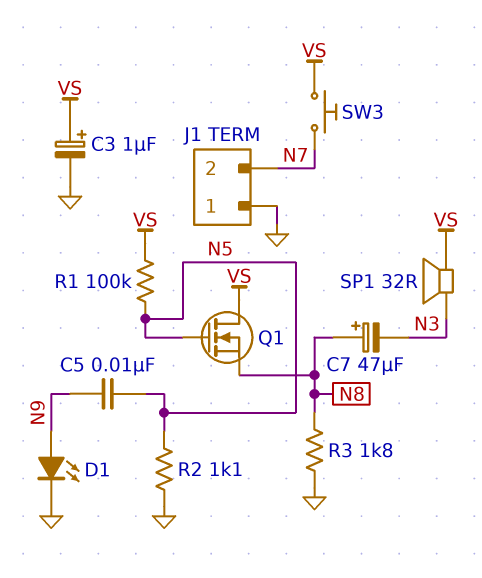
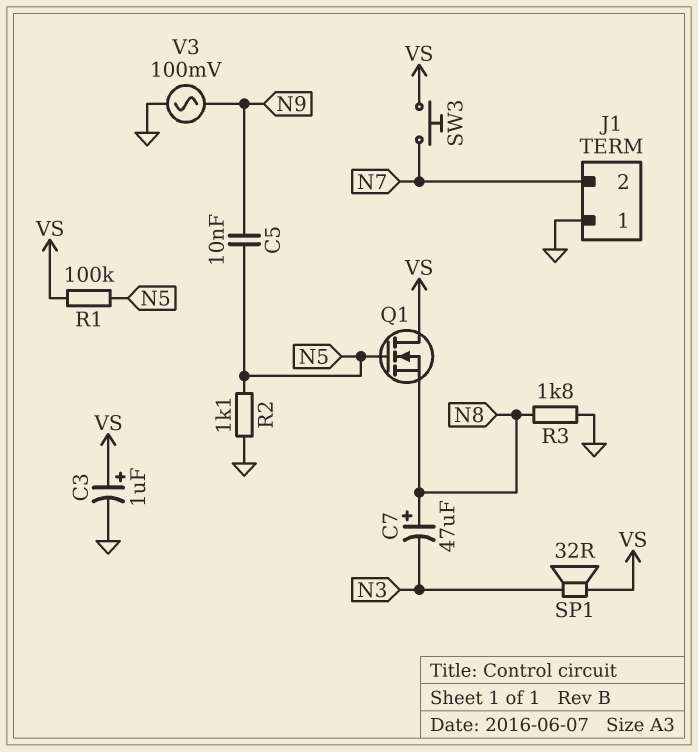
D1: LED (A N9, K GND) -> none
V3: none -> AC 100mV (GND, N9)

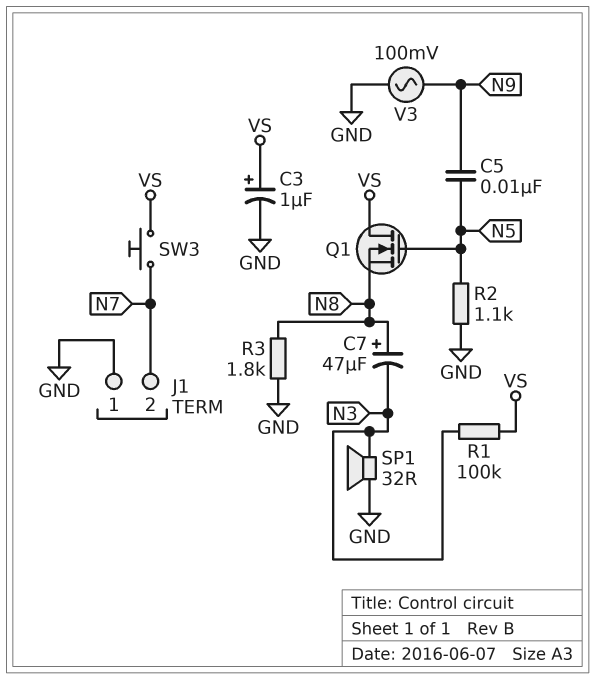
R1: 100k (N5, VS) -> 100k (N3, VS)
SP1: speaker 32R (N3, VS) -> speaker 32R (GND, N3)

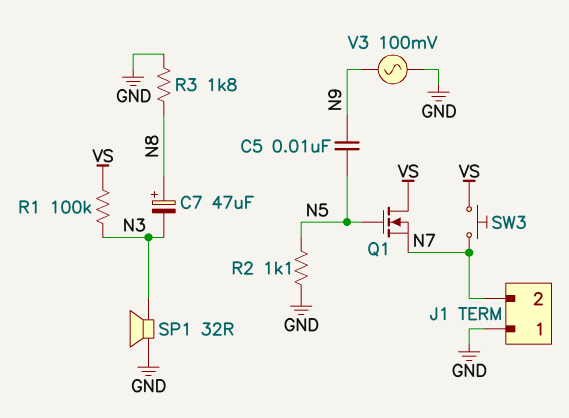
C3: 1uF (plus VS, minus GND) -> none
Q1: NMOS (G N5, D VS, S N8) -> NMOS (G N5, D VS, S N7)

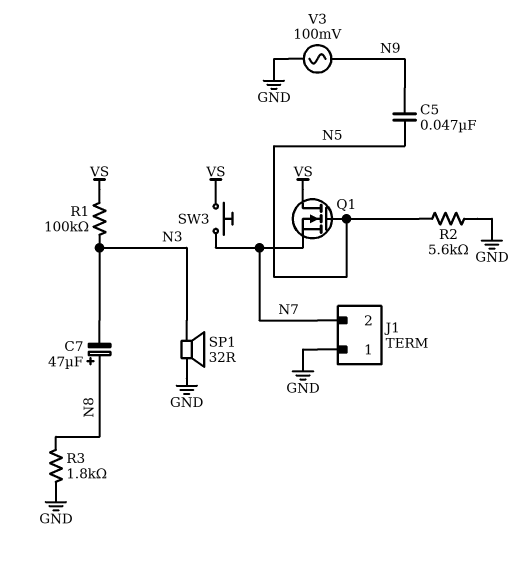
C5: 10nF (N5, N9) -> 47nF (N5, N9)
R2: 1.1k (GND, N5) -> 5.6k (GND, N5)

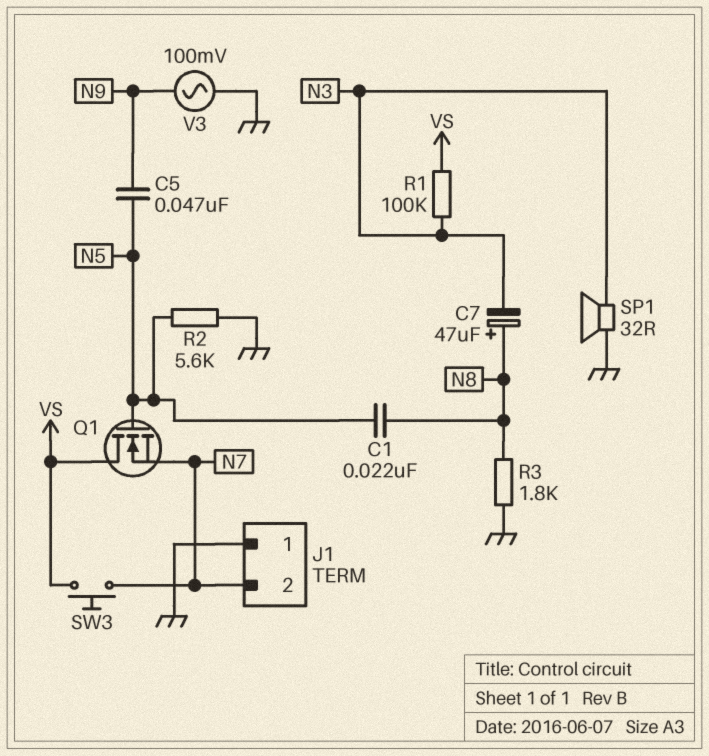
C1: none -> 22nF (N5, N8)

